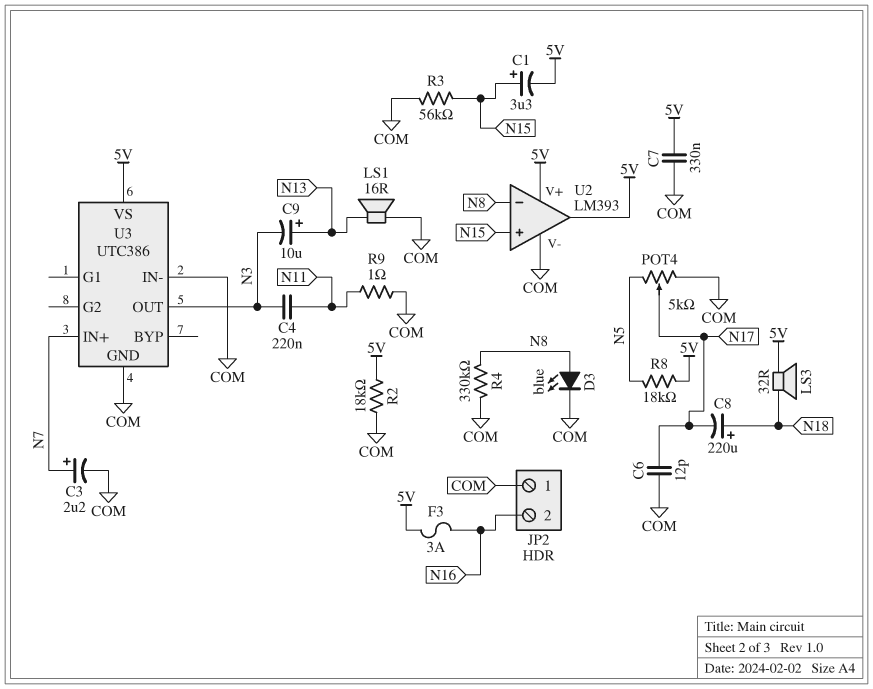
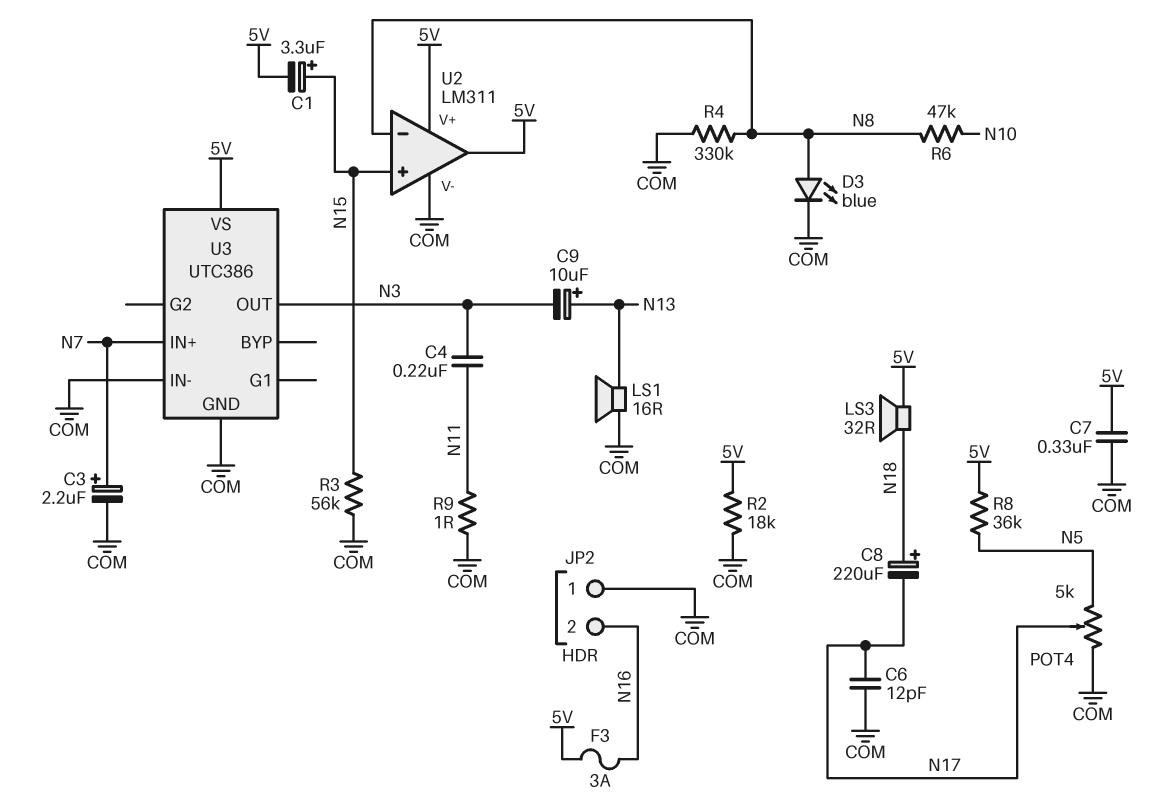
R6: none -> 47k (N8, N10)
R8: 18k (5V, N5) -> 36k (5V, N5)
U2: LM393 -> LM311

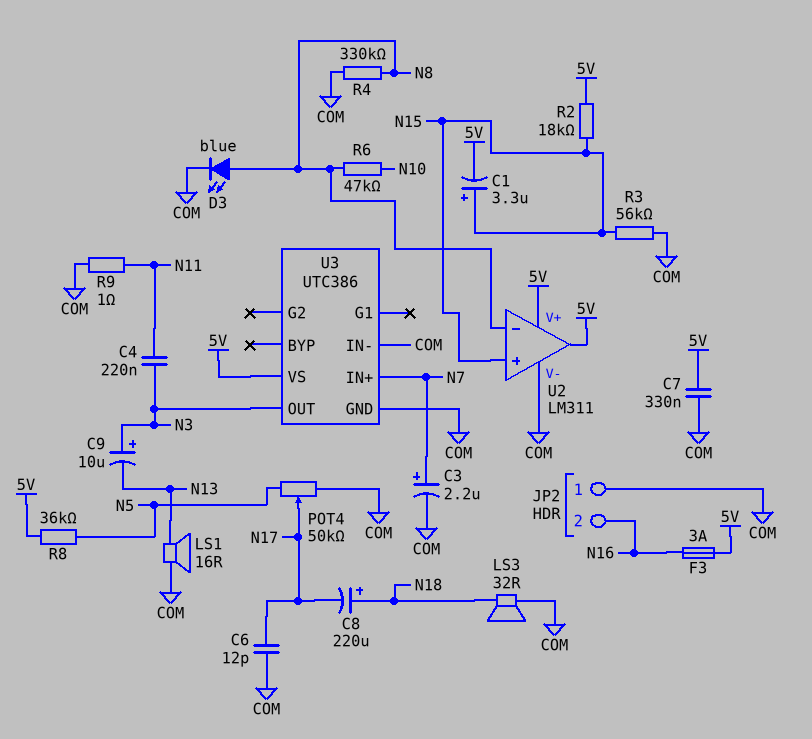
C9: 10uF (plus N13, minus N3) -> 10uF (plus N3, minus N13)
LS3: speaker 32R (5V, N18) -> speaker 32R (COM, N18)
POT4: 5k (COM, N5, wiper N17) -> 50k (COM, N5, wiper N17)
R2: 18k (5V, COM) -> 18k (5V, N15)

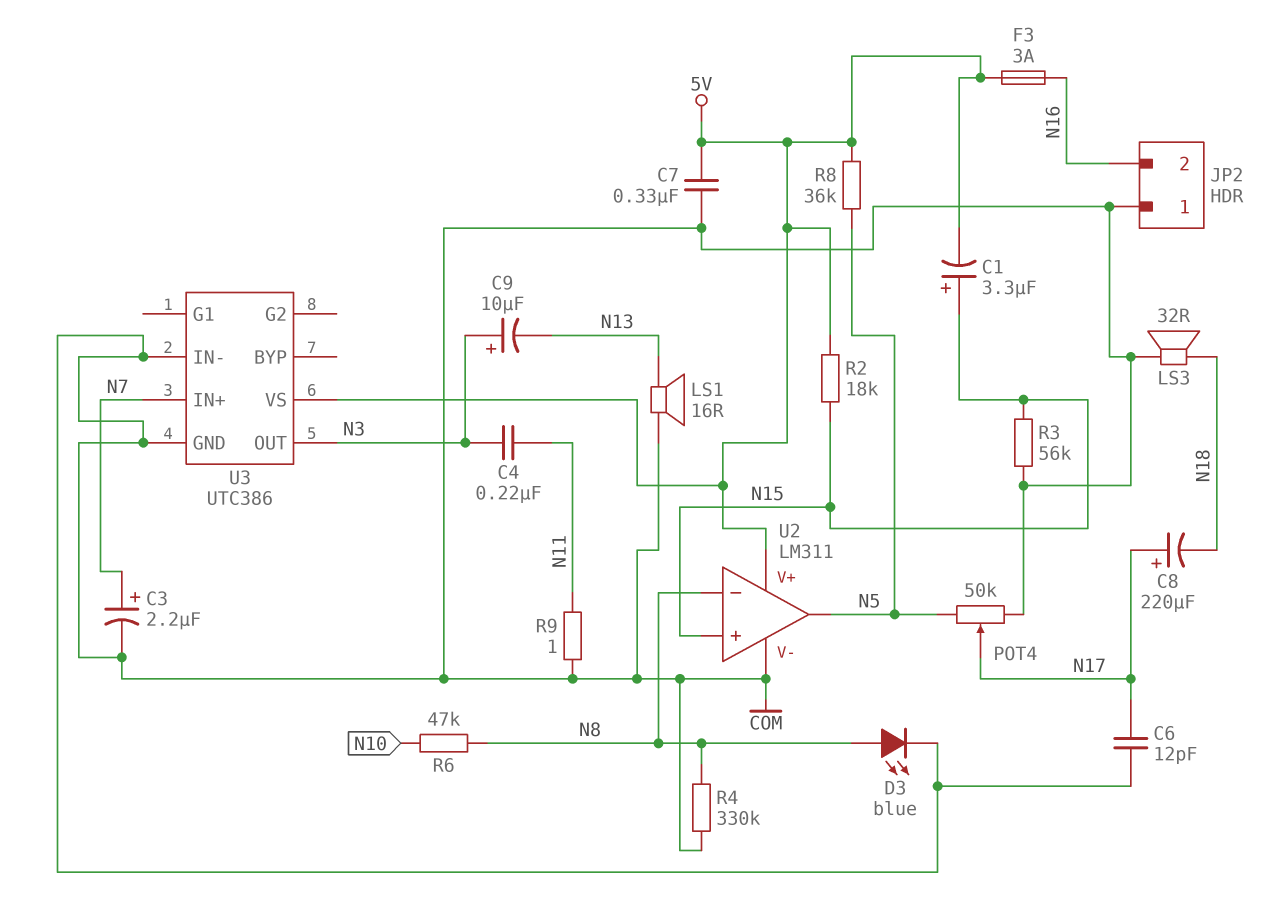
C8: 220uF (plus N18, minus N17) -> 220uF (plus N17, minus N18)
U2 pin out: 5V -> N5

